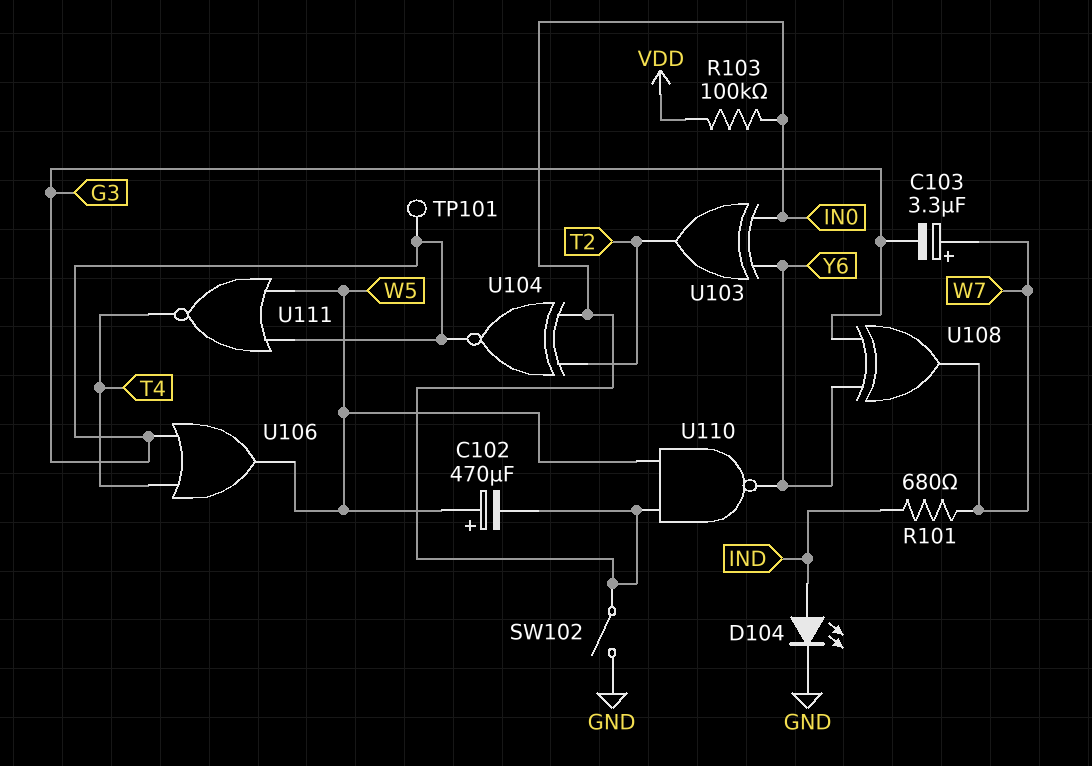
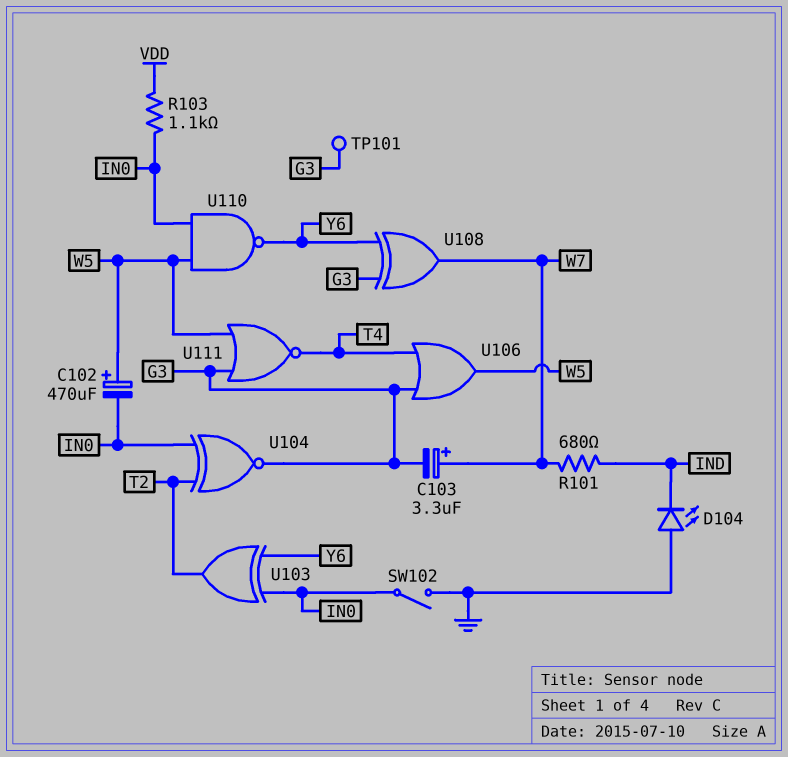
D104: LED (A IND, K GND) -> LED (A GND, K IND)
R103: 100k (IN0, VDD) -> 1.1k (IN0, VDD)

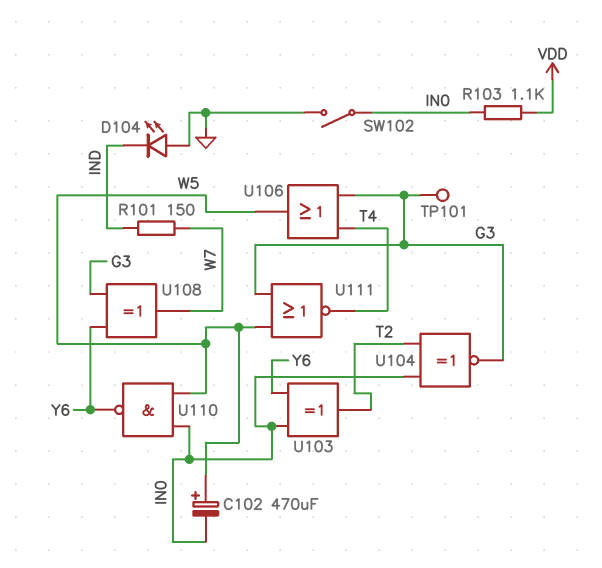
C103: 3.3uF (plus W7, minus G3) -> none
R101: 680 (IND, W7) -> 150 (IND, W7)

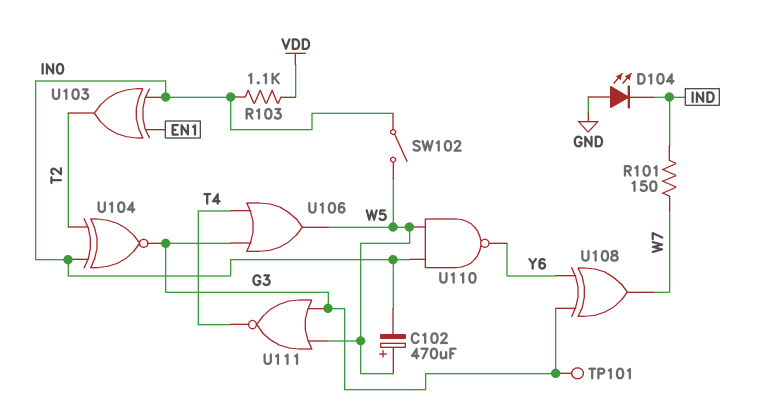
SW102: switch (GND, IN0) -> switch (IN0, W5)
U103: XOR (in IN0, in Y6, out T2) -> XOR (in EN1, in IN0, out T2)

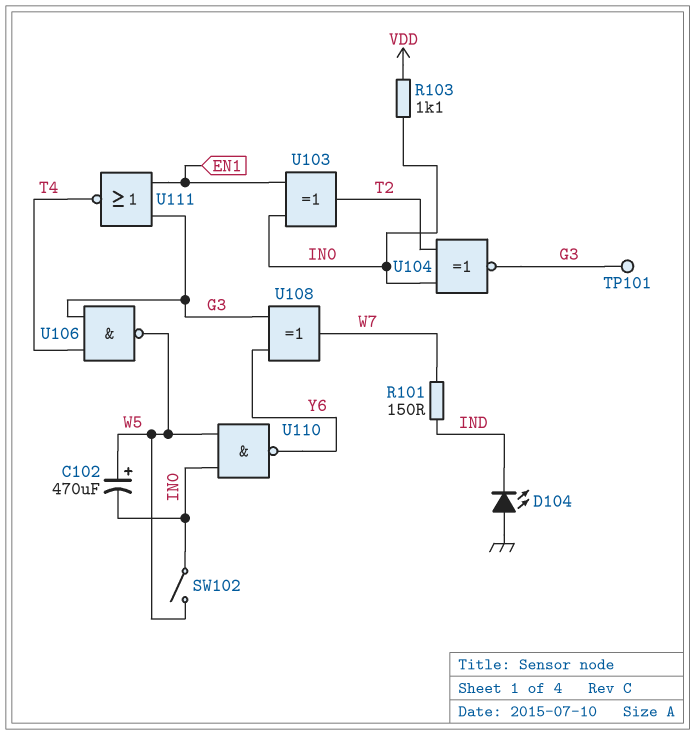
U106: OR (in G3, in T4, out W5) -> NAND (in G3, in T4, out W5)
U111: NOR (in G3, in W5, out T4) -> NOR (in EN1, in G3, out T4)

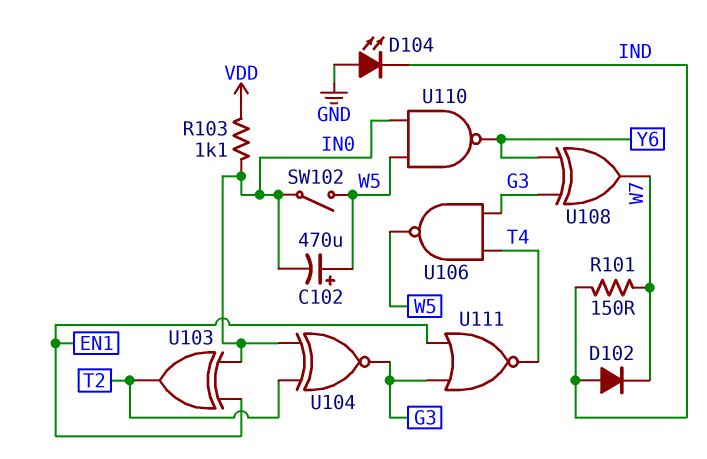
D102: none -> diode (A IND, K W7)
TP101: test point (G3) -> none

